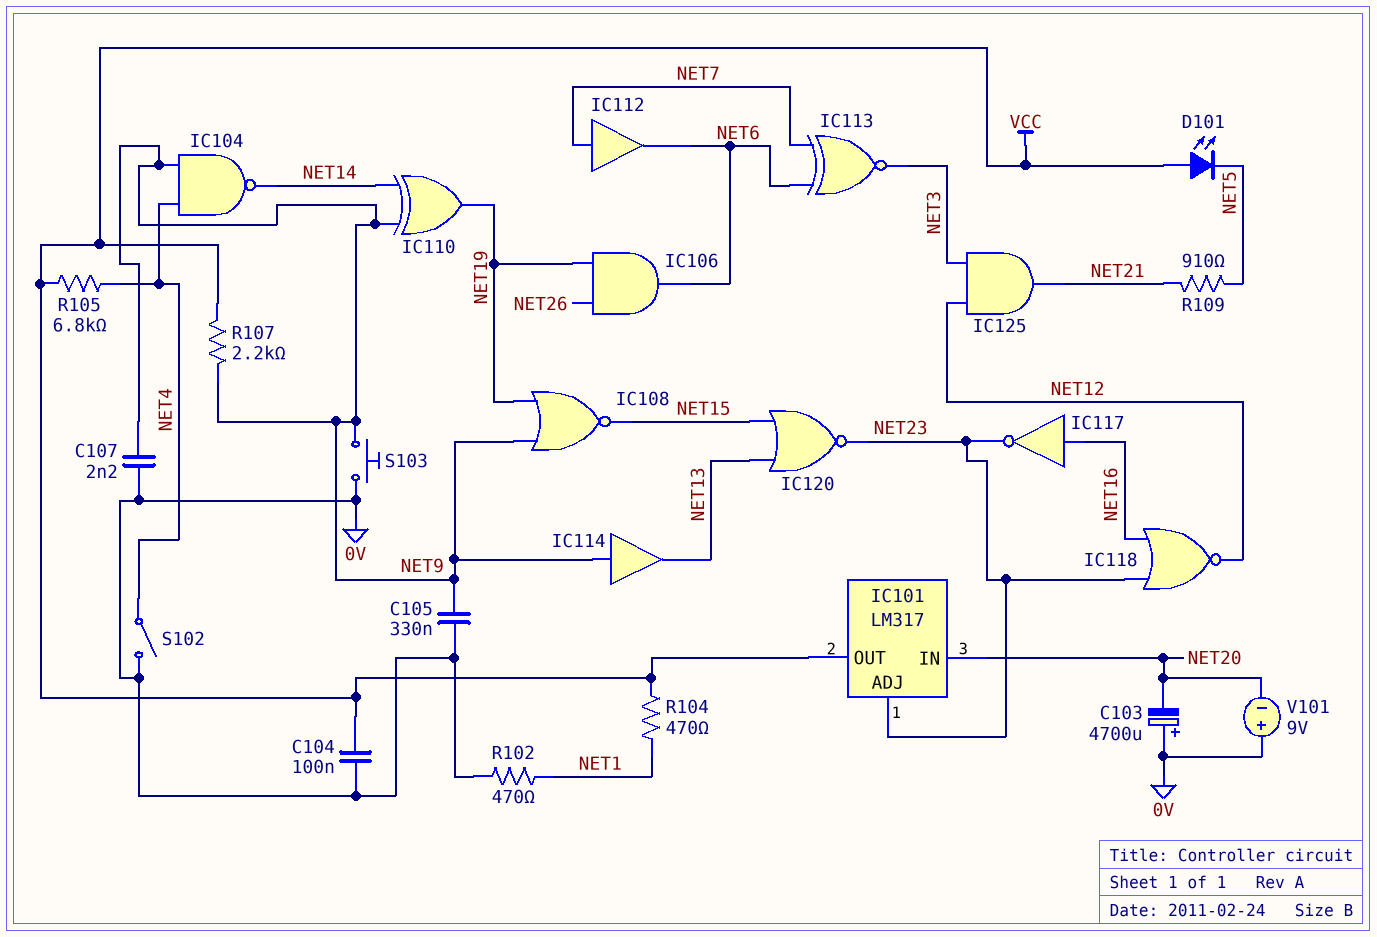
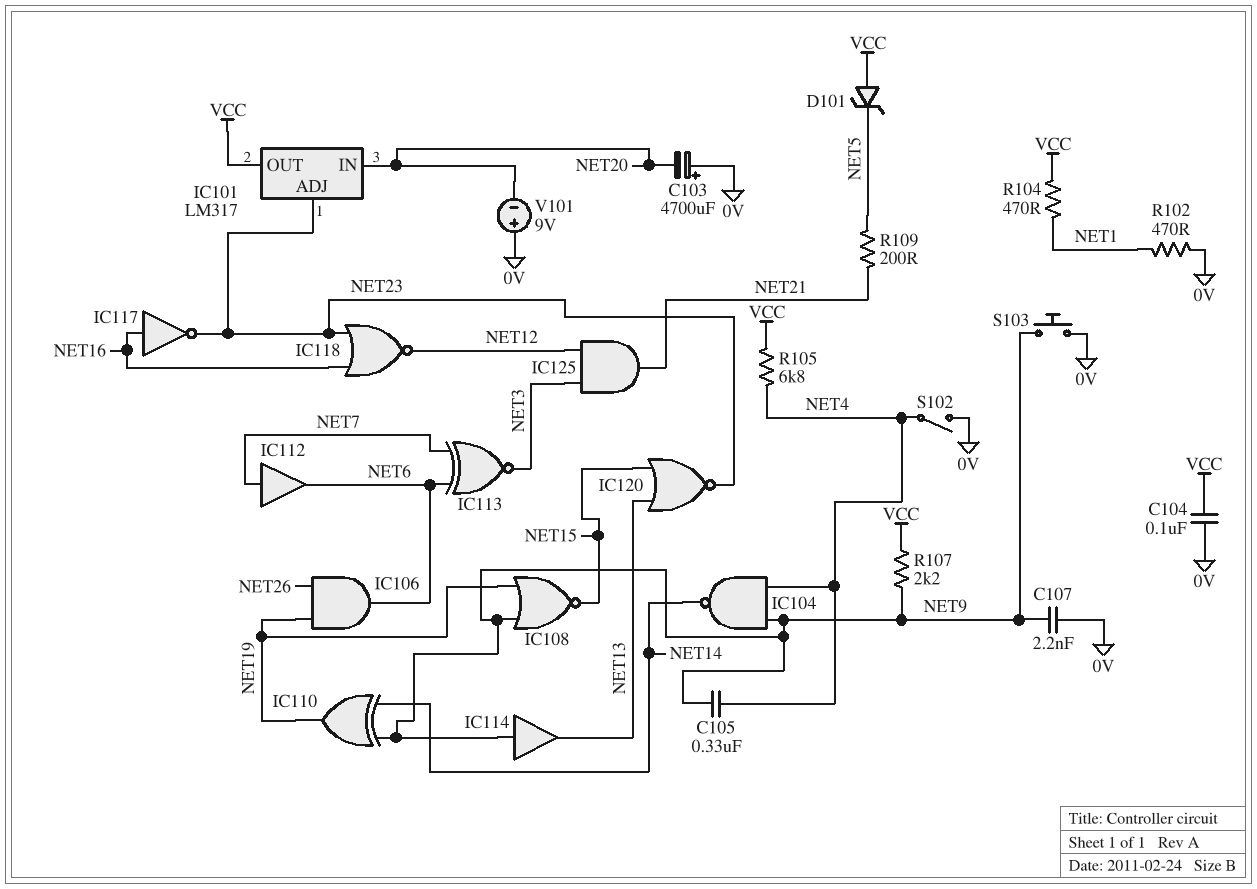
C105: 330nF (0V, NET9) -> 330nF (NET4, NET9)
D101: LED (A VCC, K NET5) -> zener (A VCC, K NET5)
R109: 910 (NET5, NET21) -> 200 (NET5, NET21)

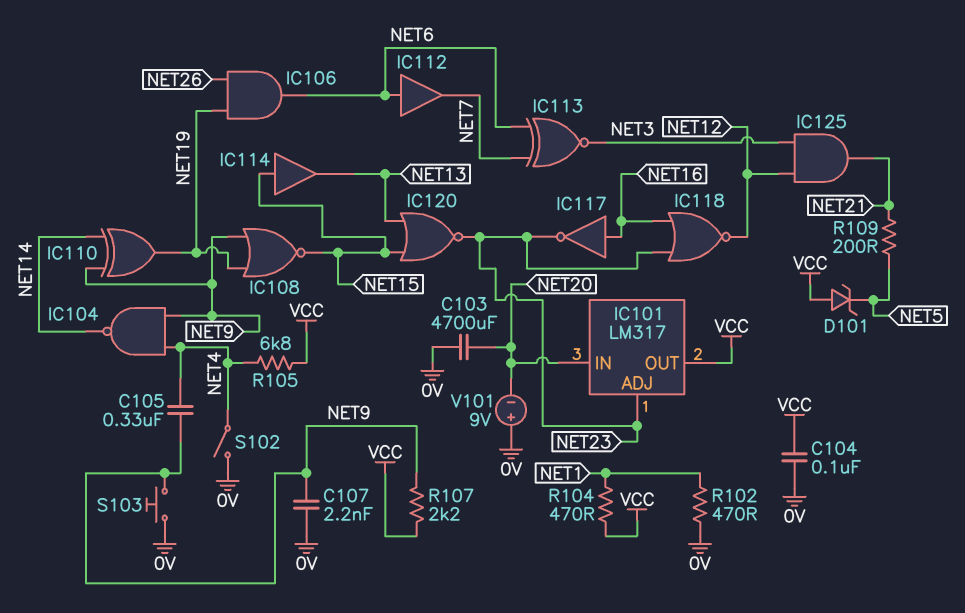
C103: 4700uF (plus 0V, minus NET20) -> 4700uF (0V, NET20)
IC112: buffer (in NET7, out NET6) -> buffer (in NET6, out NET7)
IC114: buffer (in NET9, out NET13) -> buffer (in NET15, out NET13)

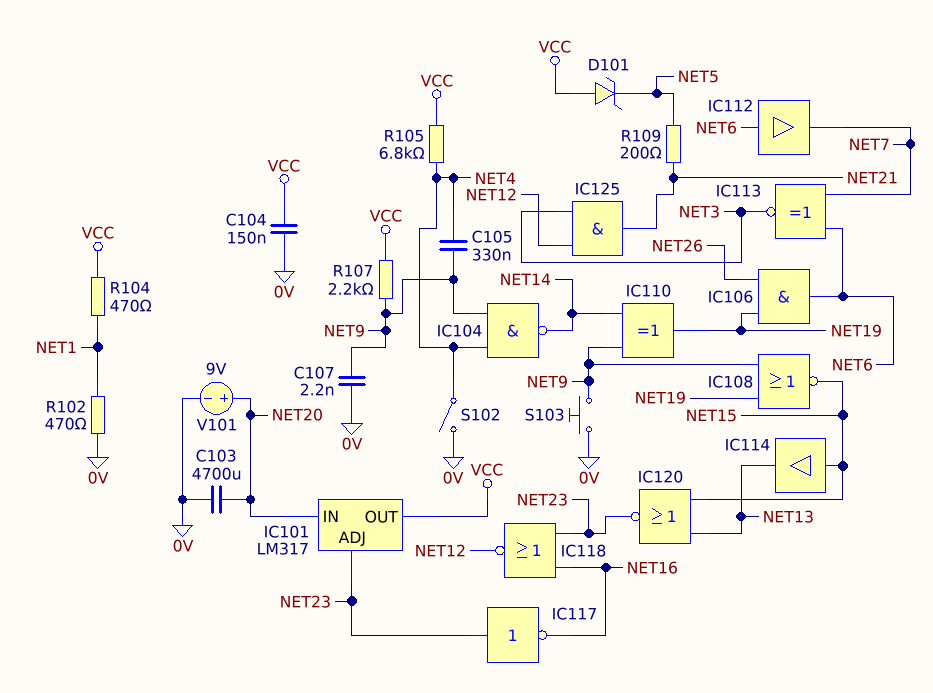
C104: 100nF (0V, VCC) -> 150nF (0V, VCC)
IC117: NOT (in NET16, out NET23) -> NOT (in NET23, out NET16)
V101: 9V (plus 0V, minus NET20) -> 9V (plus NET20, minus 0V)

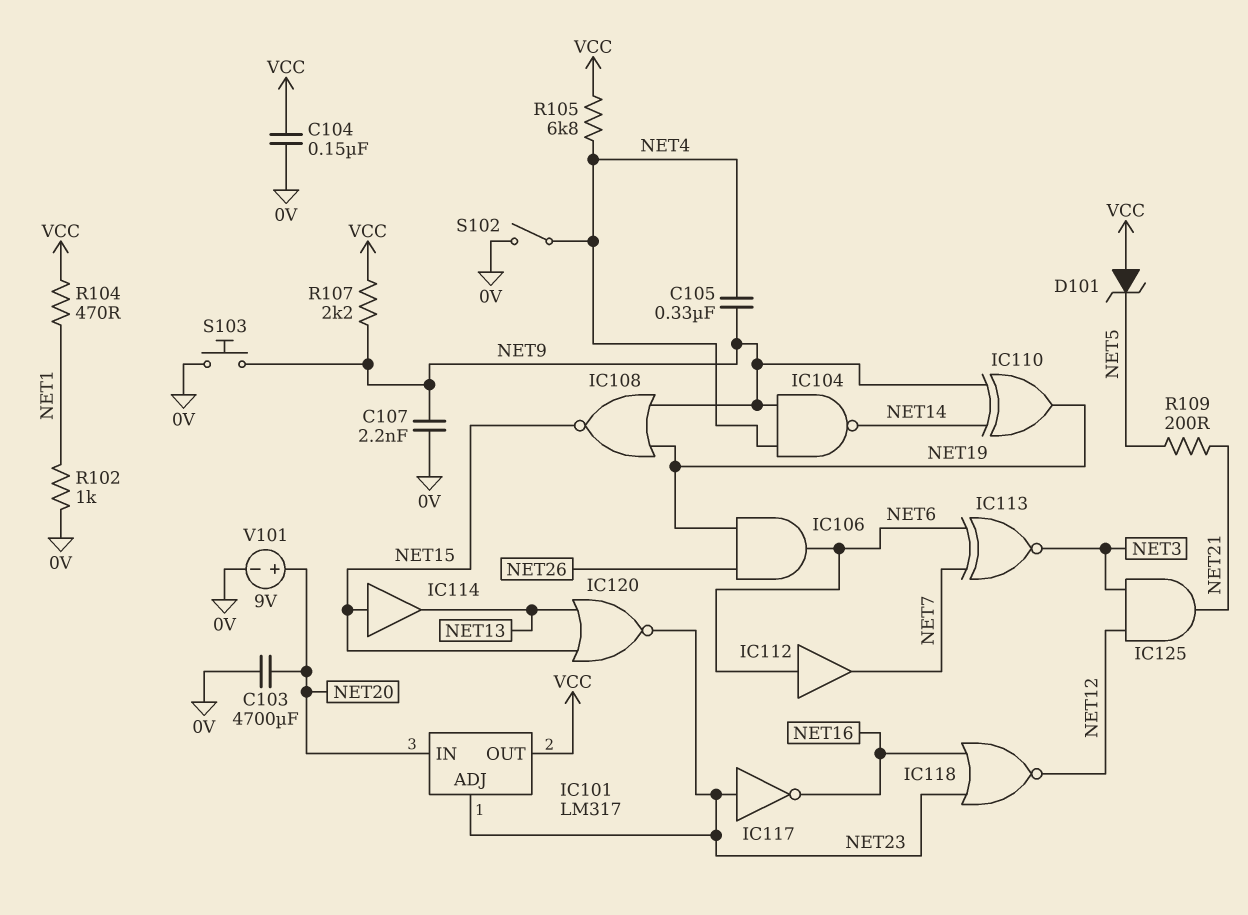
R102: 470 (0V, NET1) -> 1k (0V, NET1)

